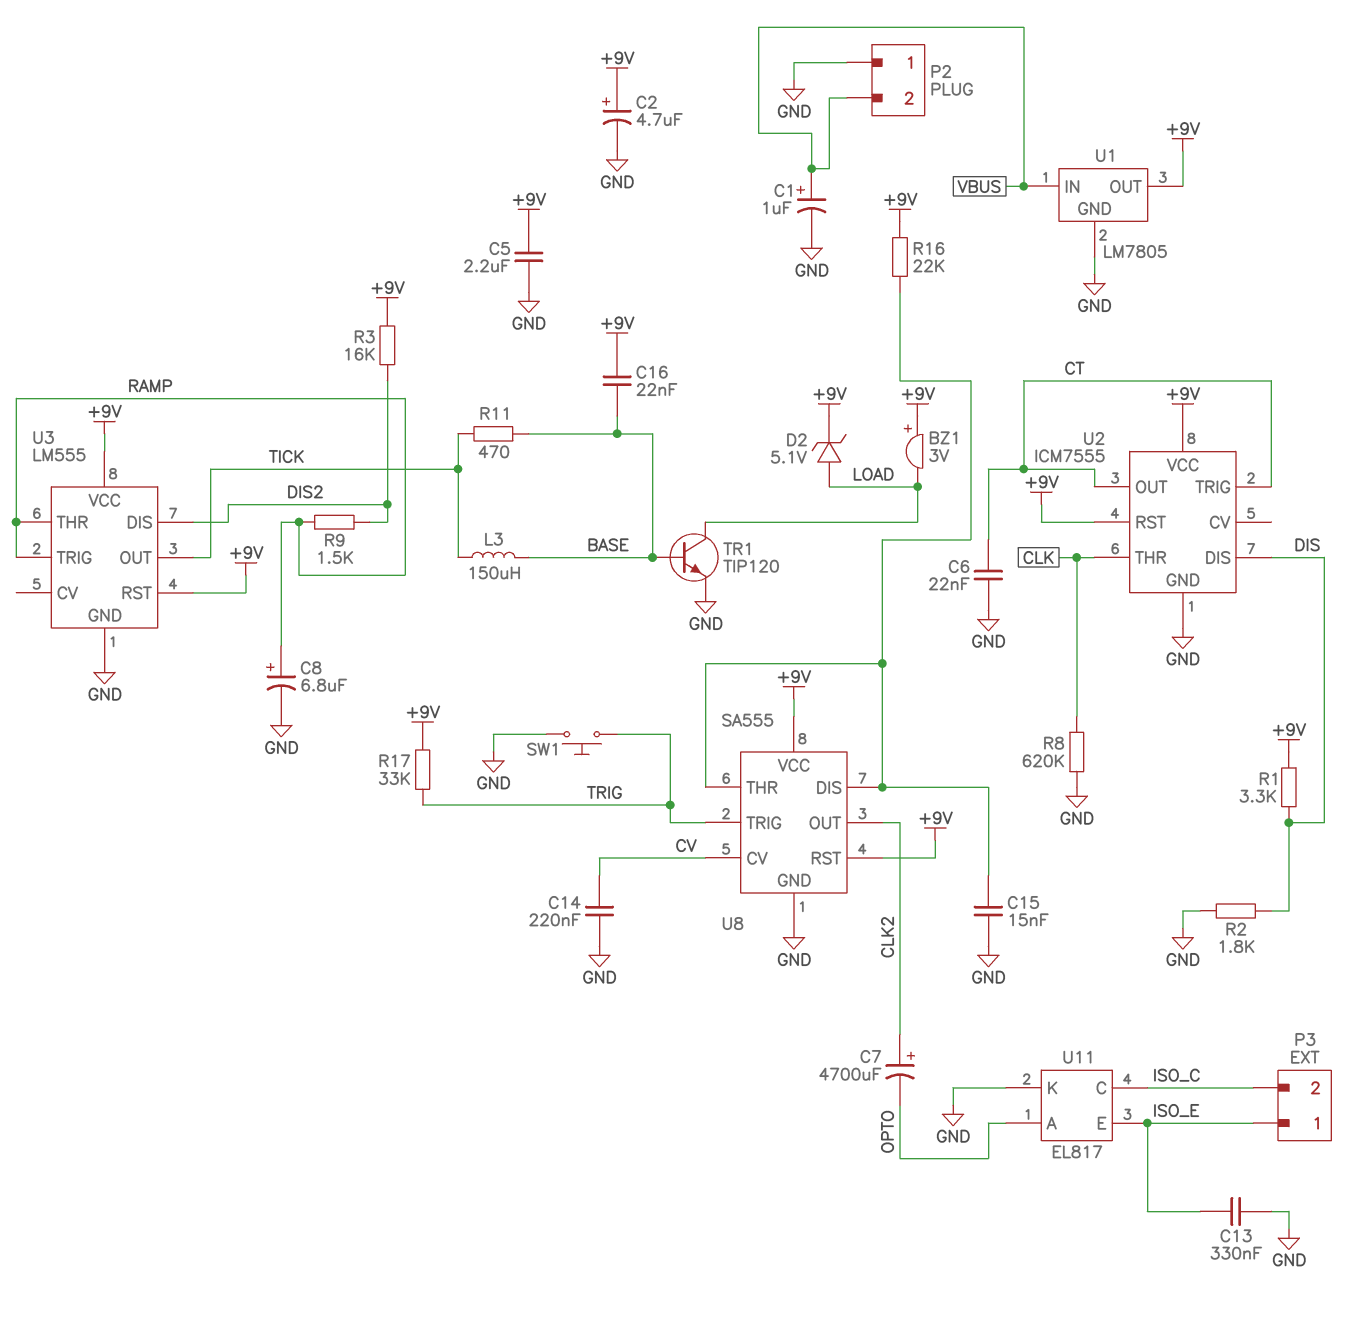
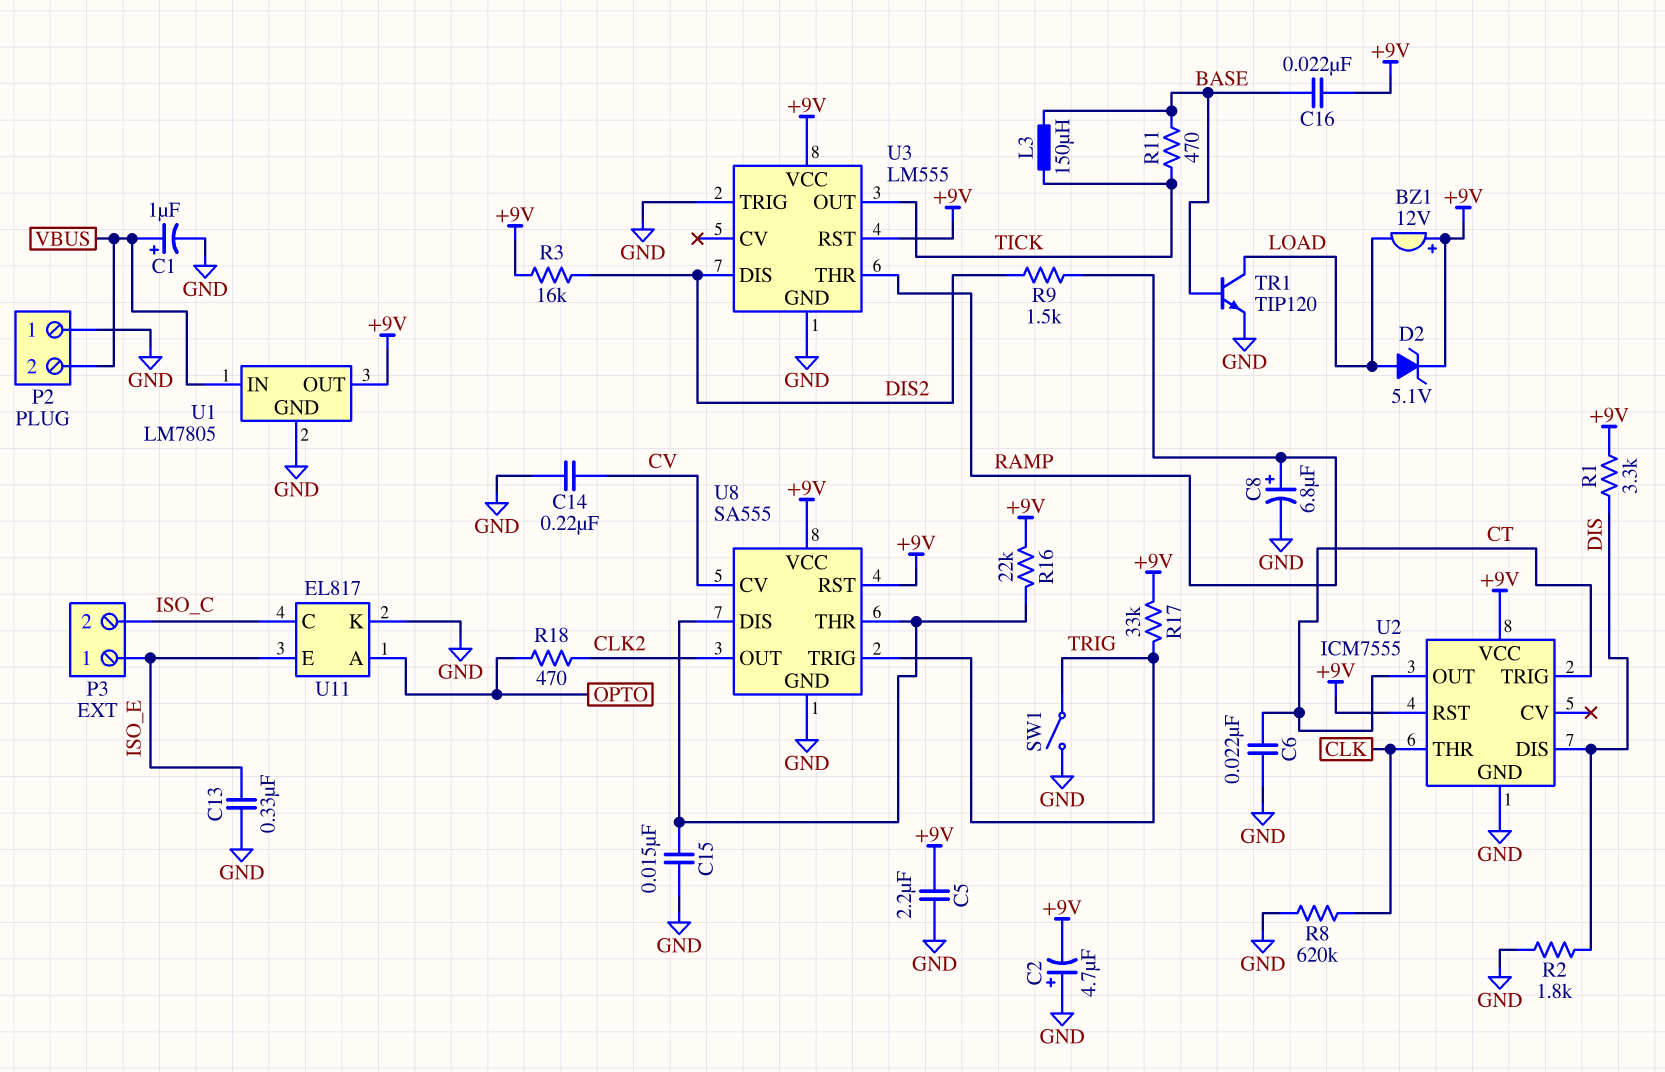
BZ1: buzzer 3V (plus +9V, minus LOAD) -> buzzer 12V (plus +9V, minus LOAD)
C2: 4.7uF (plus +9V, minus GND) -> 4.7uF (plus GND, minus +9V)
C7: 4700uF (plus CLK2, minus OPTO) -> none
R18: none -> 470 (CLK2, OPTO)
SW1: button (GND, TRIG) -> switch (GND, TRIG)
U3 pin TRIG: RAMP -> GND

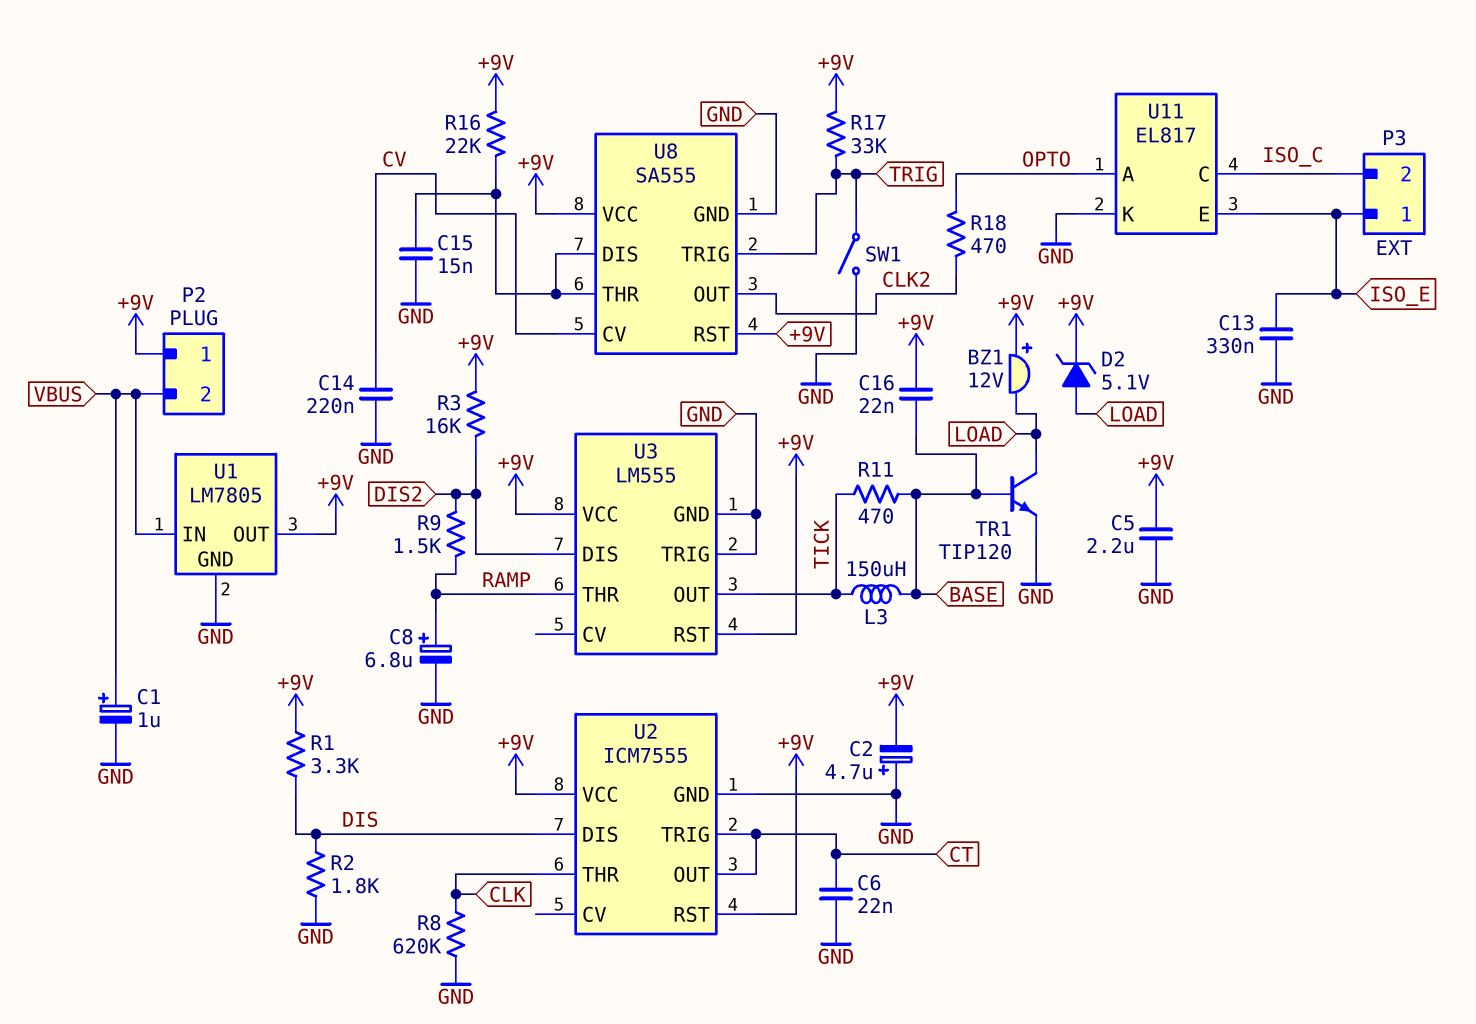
P2 pin 1: GND -> +9V

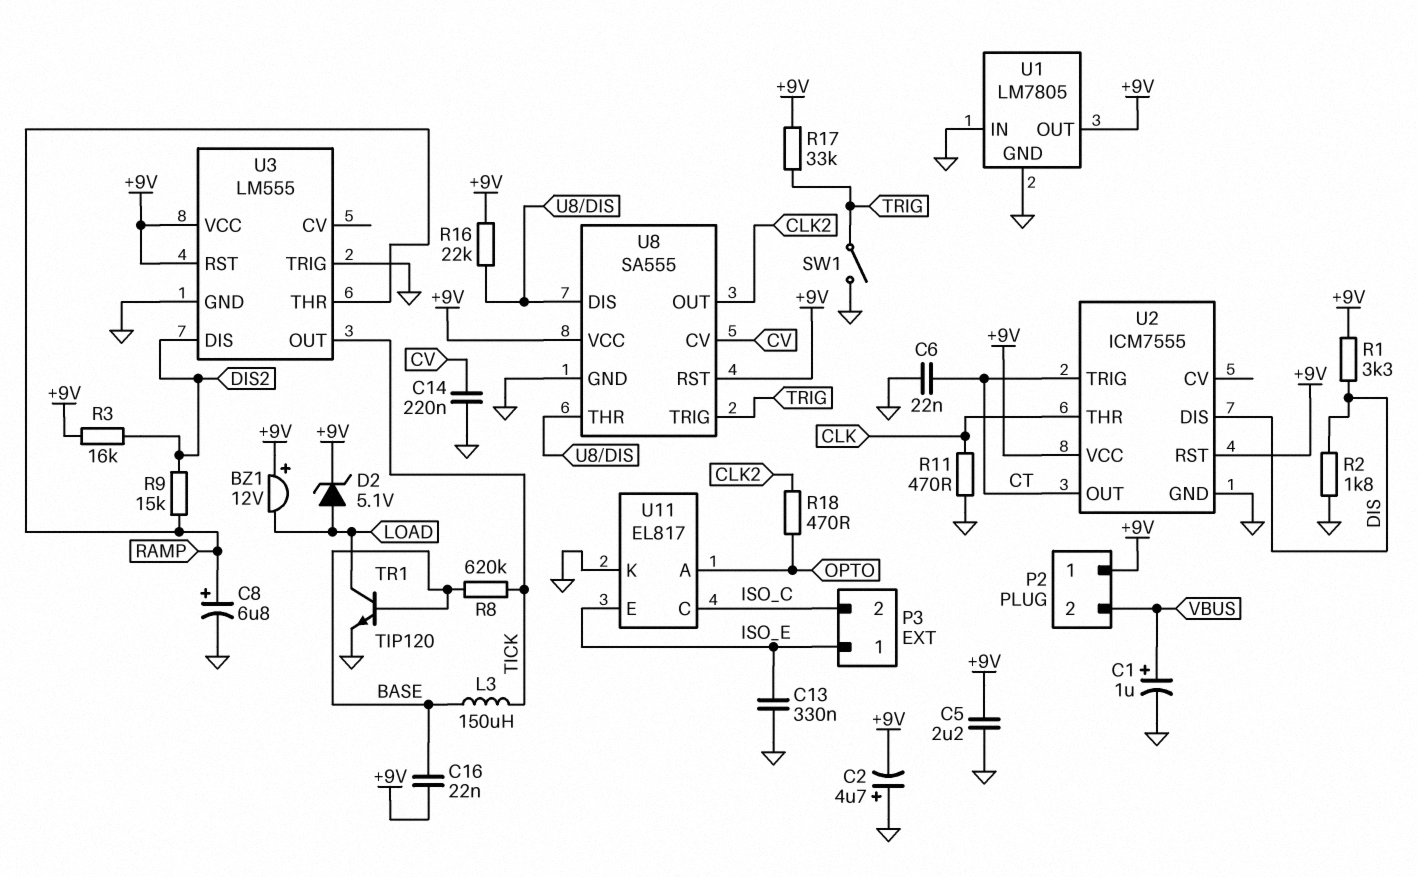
C15: 15nF (GND, U8/DIS) -> none
R8: 620k (CLK, GND) -> 620k (BASE, TICK)
R9: 1.5k (DIS2, RAMP) -> 15k (DIS2, RAMP)
R11: 470 (BASE, TICK) -> 470 (CLK, GND)
U1 pin IN: VBUS -> GND

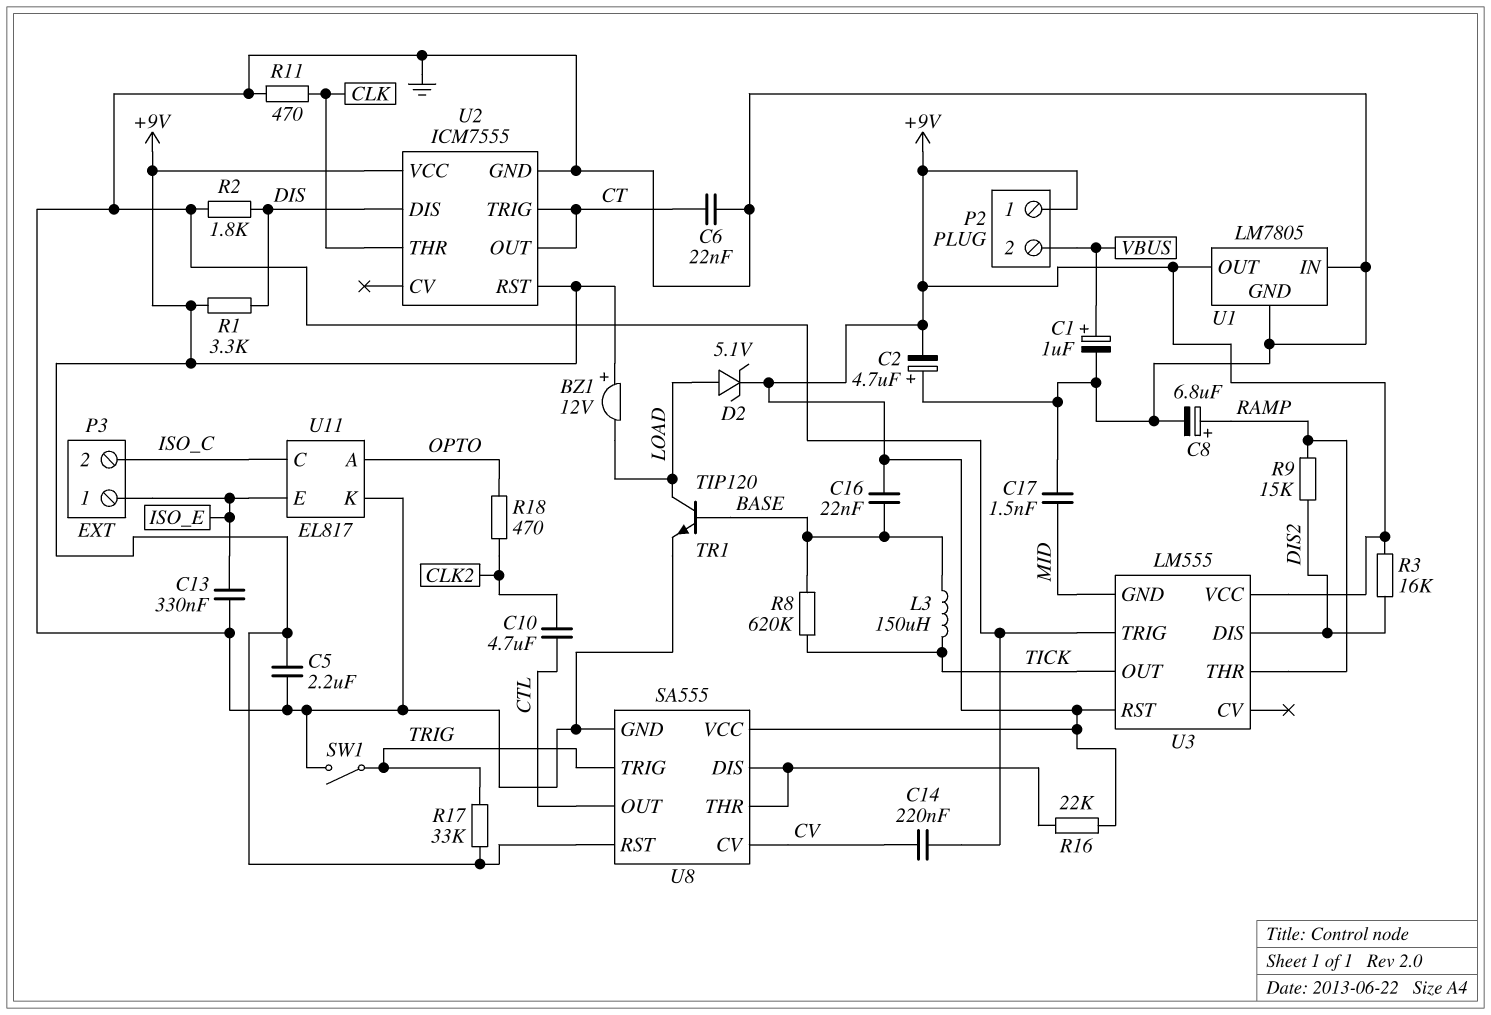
C10: none -> 4.7uF (CLK2, CTL)
C17: none -> 1.5nF (GND, MID)
U3 pin GND: GND -> MID
U8 pin OUT: CLK2 -> CTL

